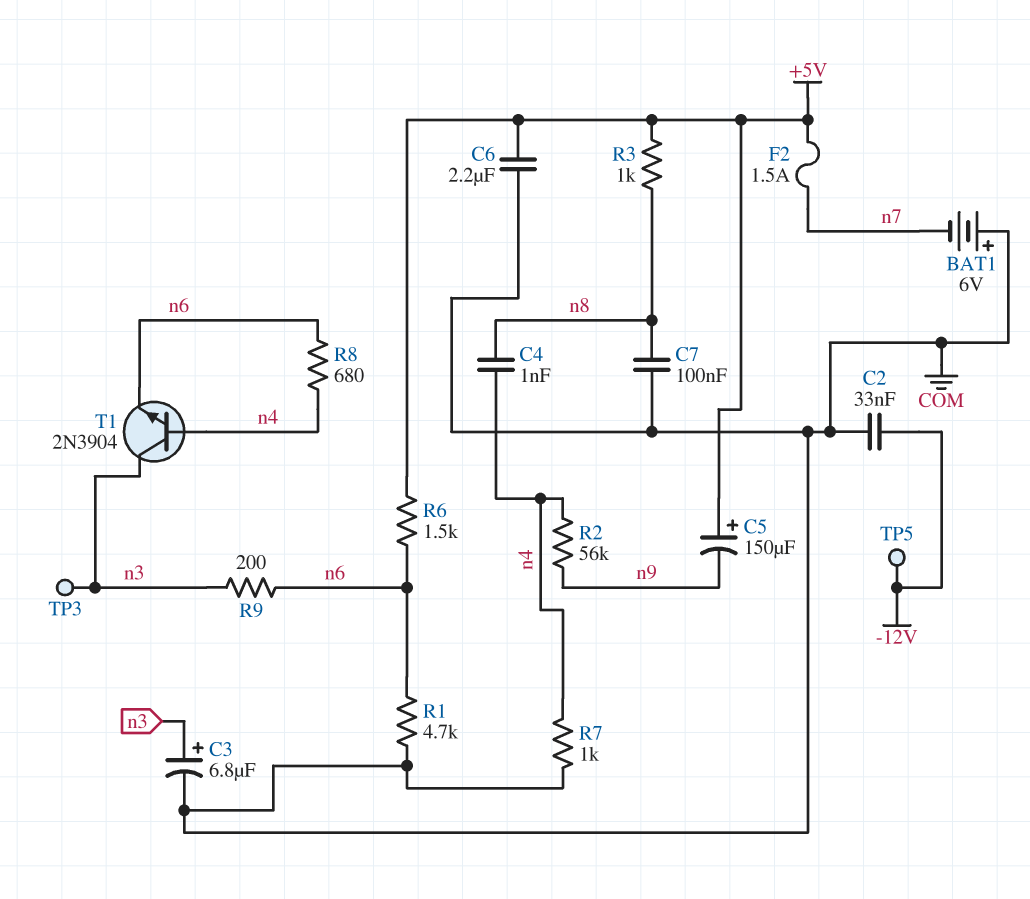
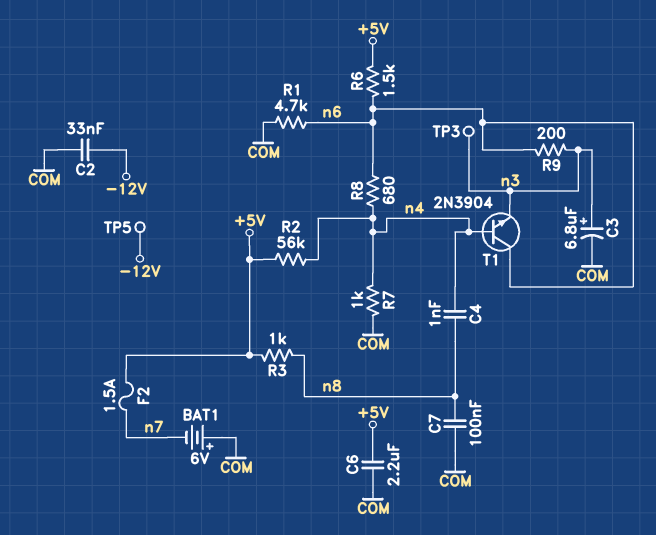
C5: 150uF (plus +5V, minus n9) -> none
R2: 56k (n4, n9) -> 56k (+5V, n4)
T1: NPN 2N3904 (B n4, C n3, E n6) -> NPN 2N3904 (B n4, C n6, E n3)

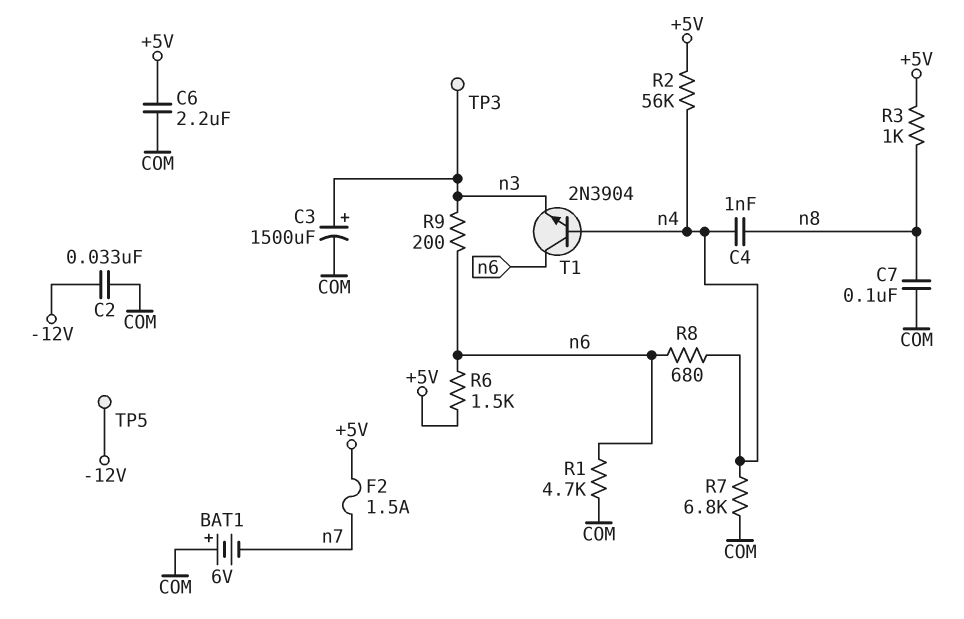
C3: 6.8uF (plus n3, minus COM) -> 1500uF (plus n3, minus COM)
R7: 1k (COM, n4) -> 6.8k (COM, n4)

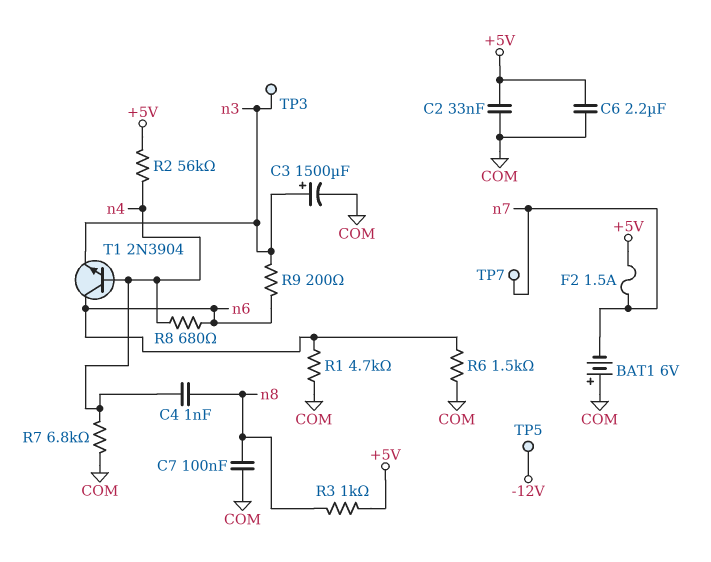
C2: 33nF (-12V, COM) -> 33nF (+5V, COM)
R6: 1.5k (+5V, n6) -> 1.5k (COM, n6)
TP7: none -> test point (n7)

